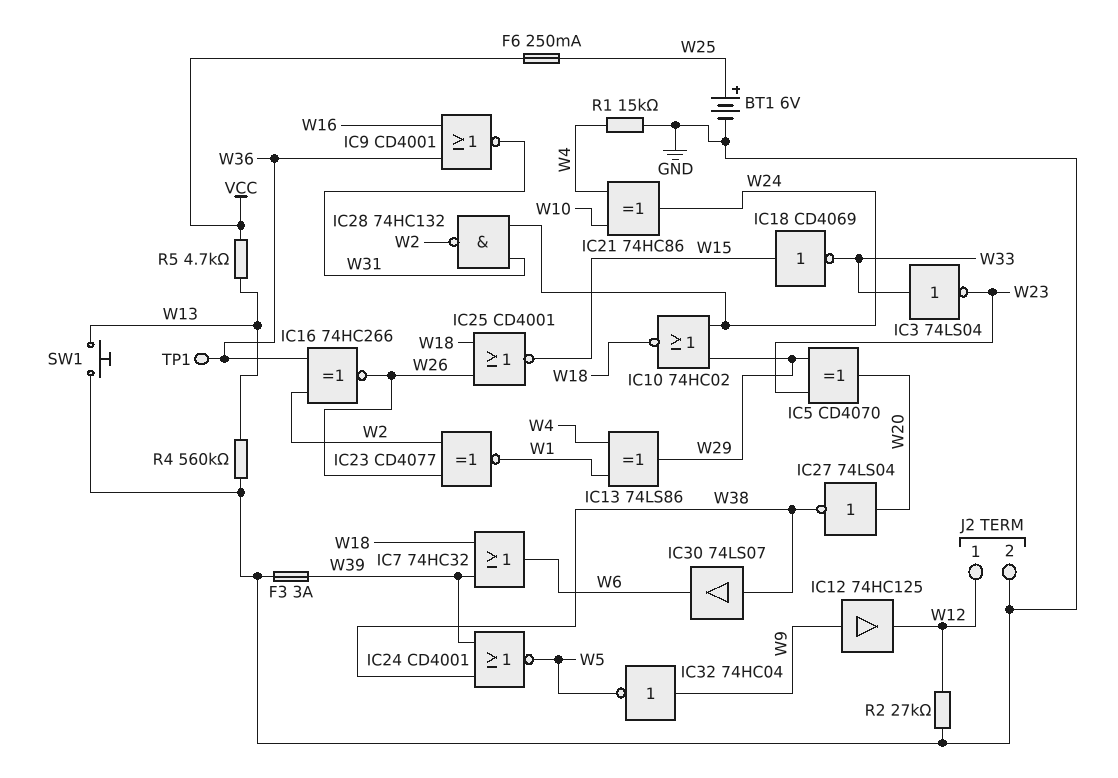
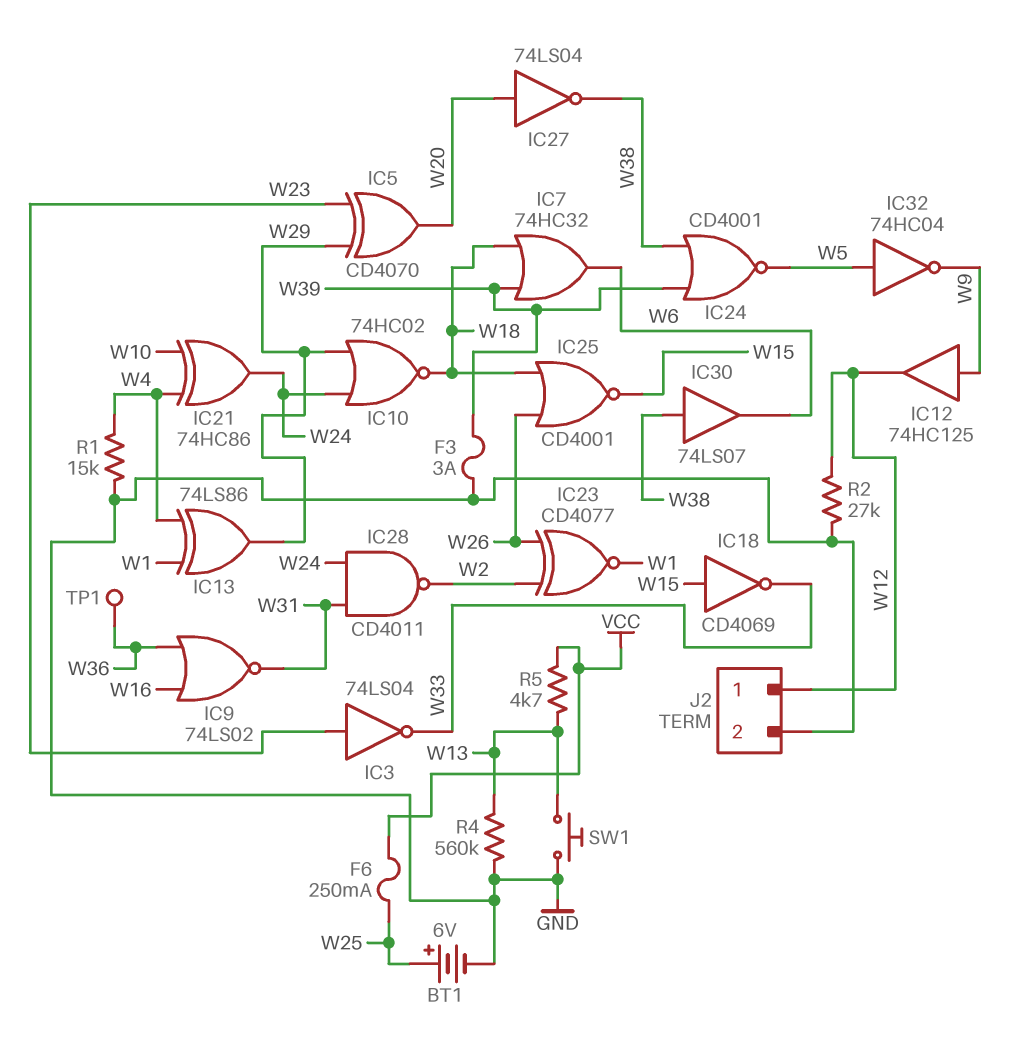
IC3: NOT 74LS04 (in W33, out W23) -> NOT 74LS04 (in W23, out W33)
IC9: NOR CD4001 (in W16, in W36, out W31) -> NOR 74LS02 (in W16, in W36, out W31)
IC16: XNOR 74HC266 (in W2, in W36, out W26) -> none
IC28: NAND 74HC132 (in W24, in W31, out W2) -> NAND CD4011 (in W24, in W31, out W2)
IC32: NOT 74HC04 (in W9, out W5) -> NOT 74HC04 (in W5, out W9)

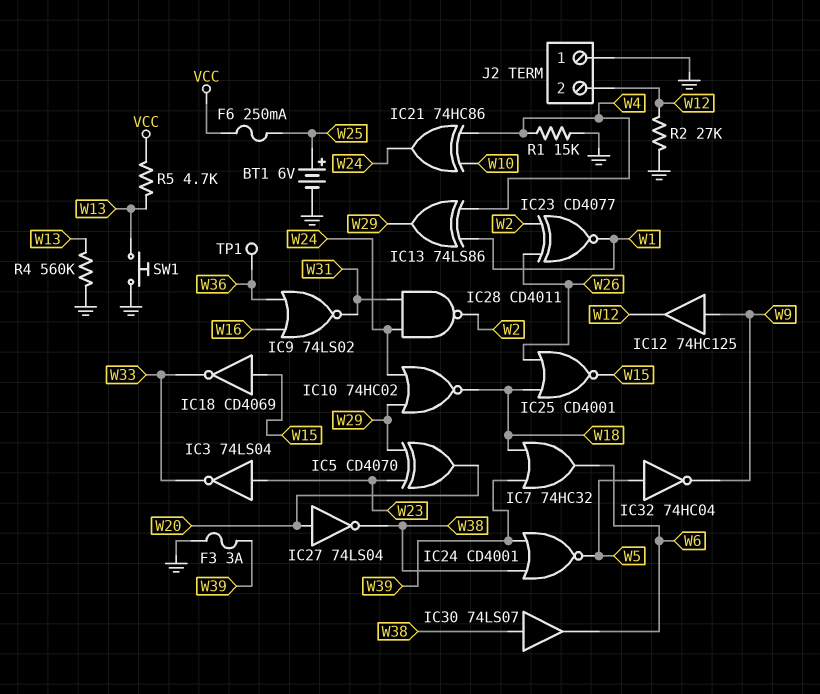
J2 pin 1: W12 -> GND
J2 pin 2: GND -> W12

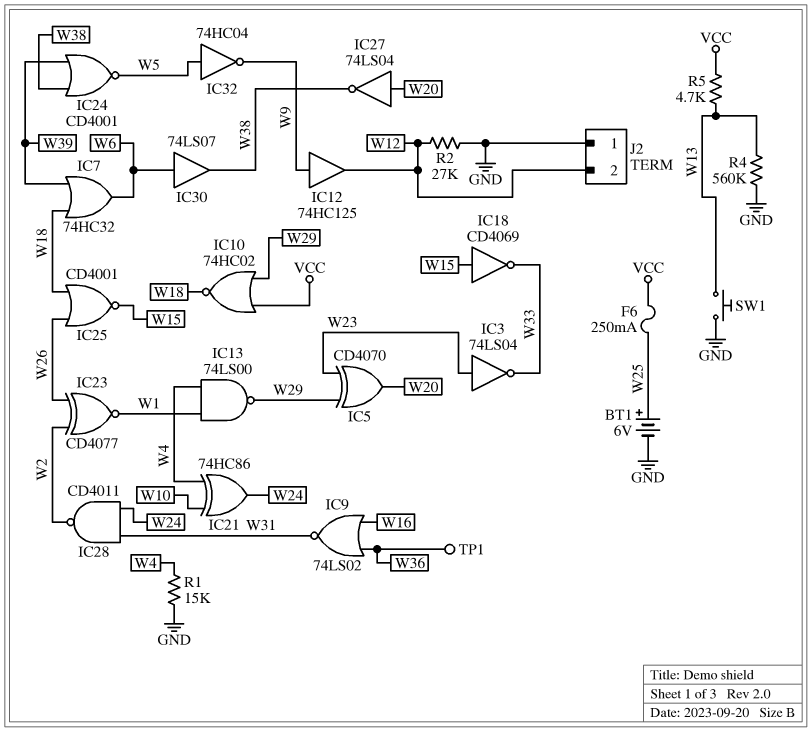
F3: 3A (GND, W39) -> none
IC10: NOR 74HC02 (in W24, in W29, out W18) -> NOR 74HC02 (in VCC, in W29, out W18)
IC13: XOR 74LS86 (in W1, in W4, out W29) -> NAND 74LS00 (in W1, in W4, out W29)
IC30: buffer 74LS07 (in W38, out W6) -> buffer 74LS07 (in W6, out W38)

